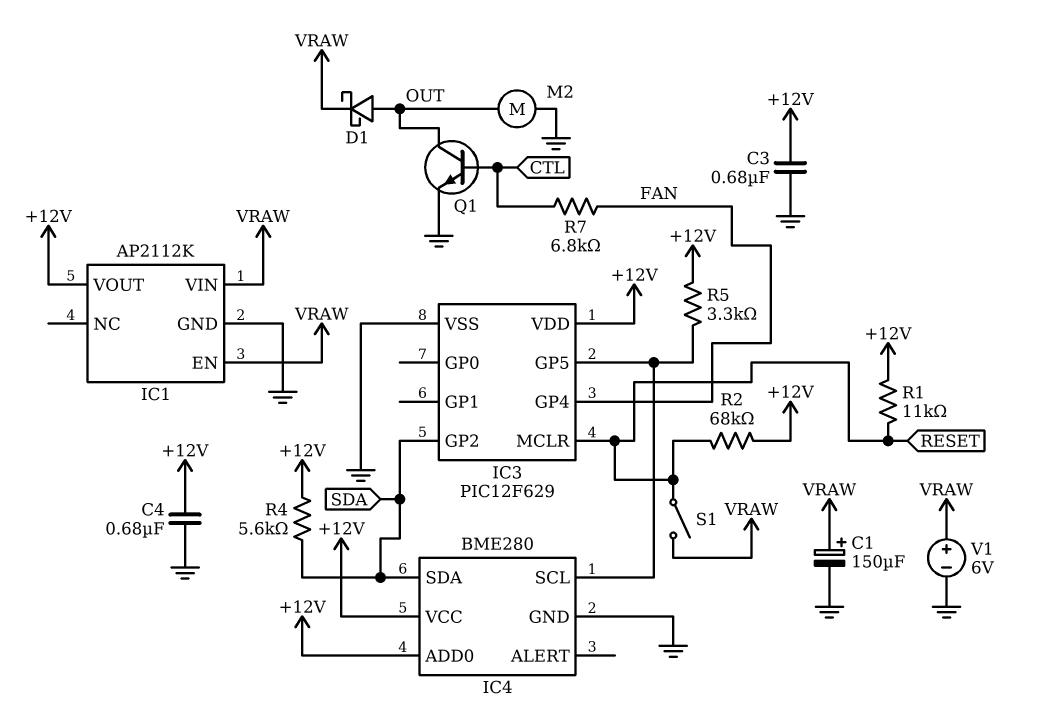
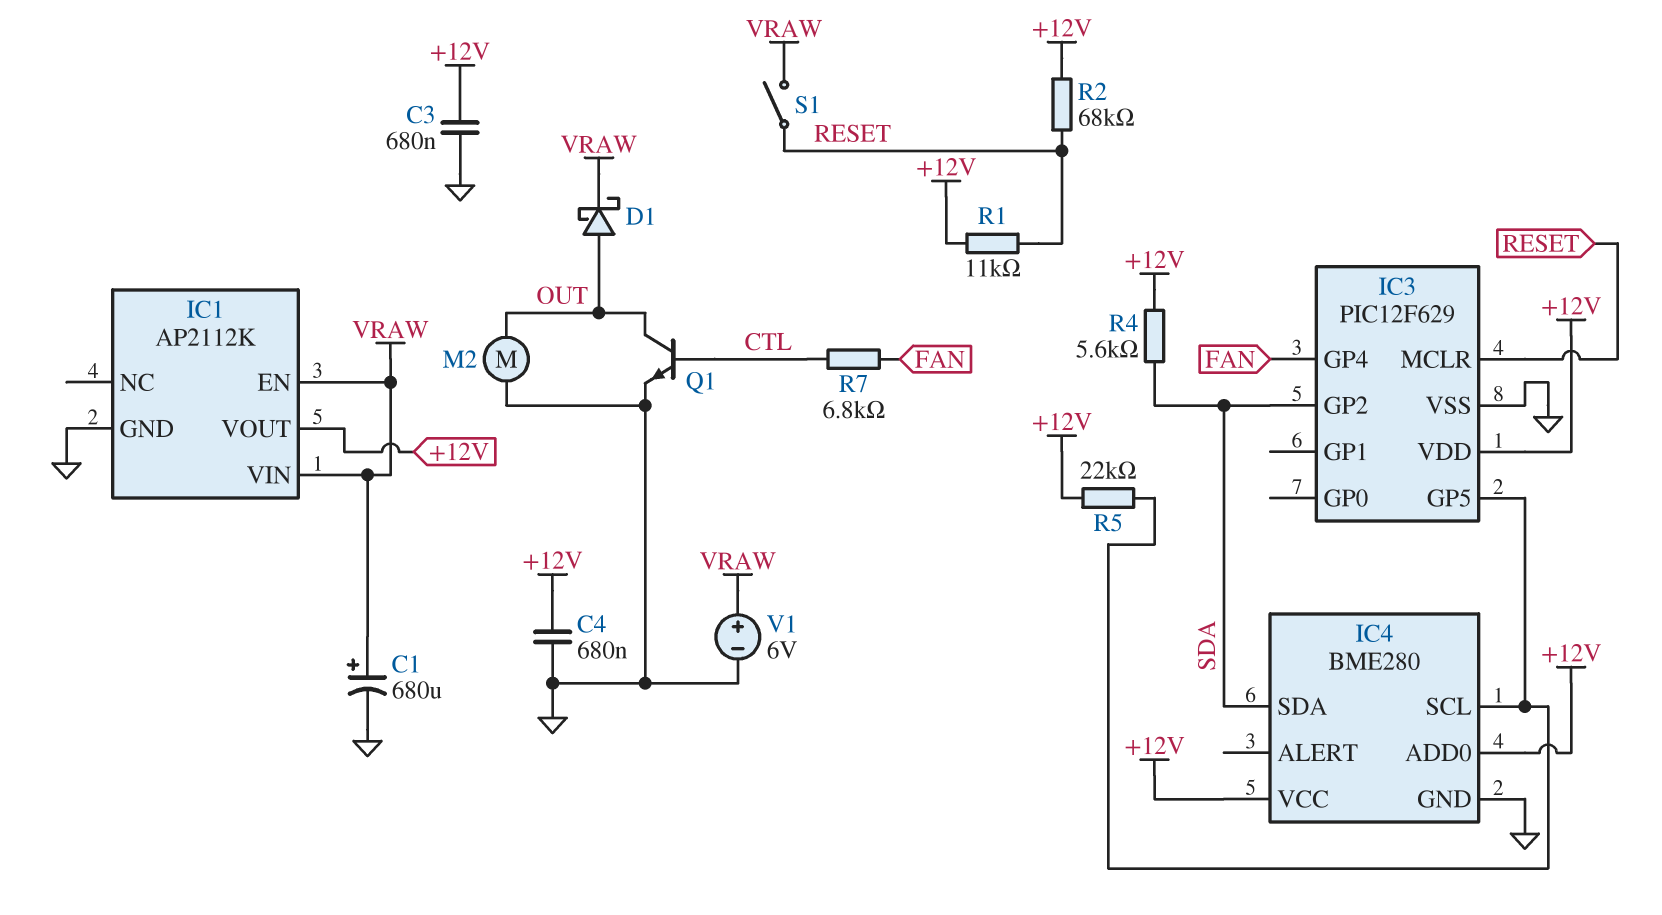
C1: 150uF (plus VRAW, minus GND) -> 680uF (plus VRAW, minus GND)
R5: 3.3k (+12V, IC3/GP5) -> 22k (+12V, IC3/GP5)

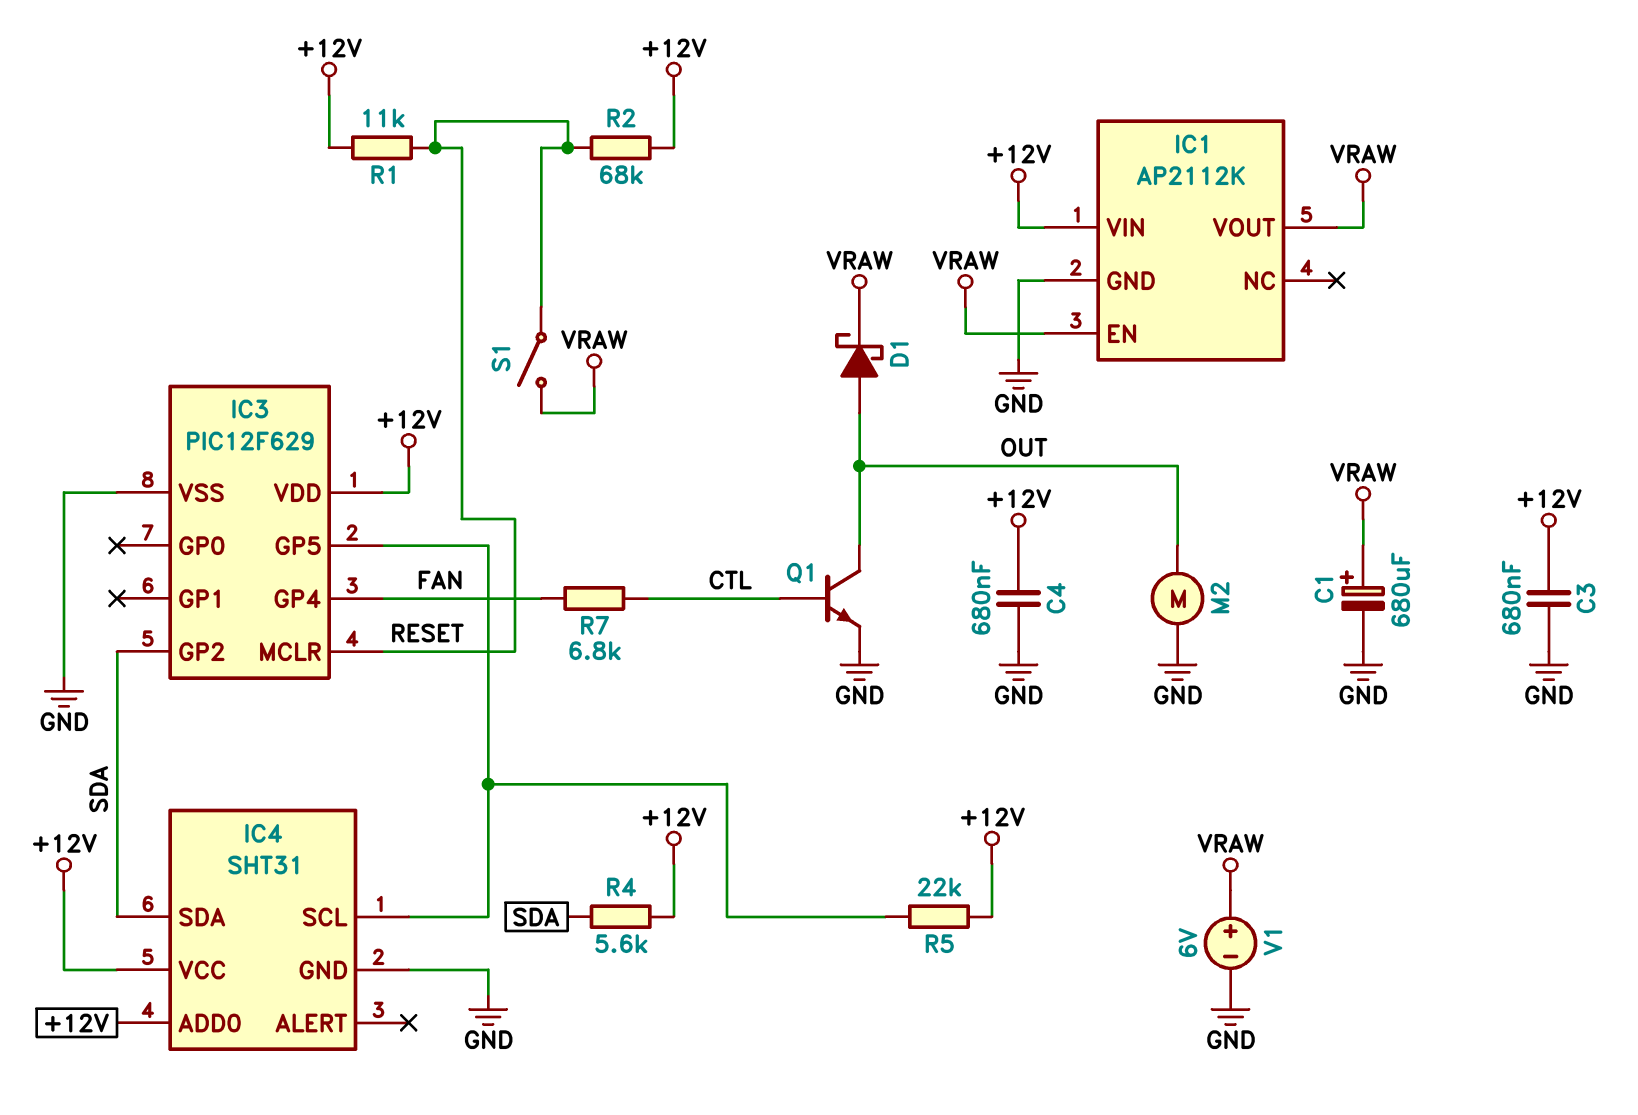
IC1 pin VIN: VRAW -> +12V
IC1 pin VOUT: +12V -> VRAW
IC4: BME280 -> SHT31

